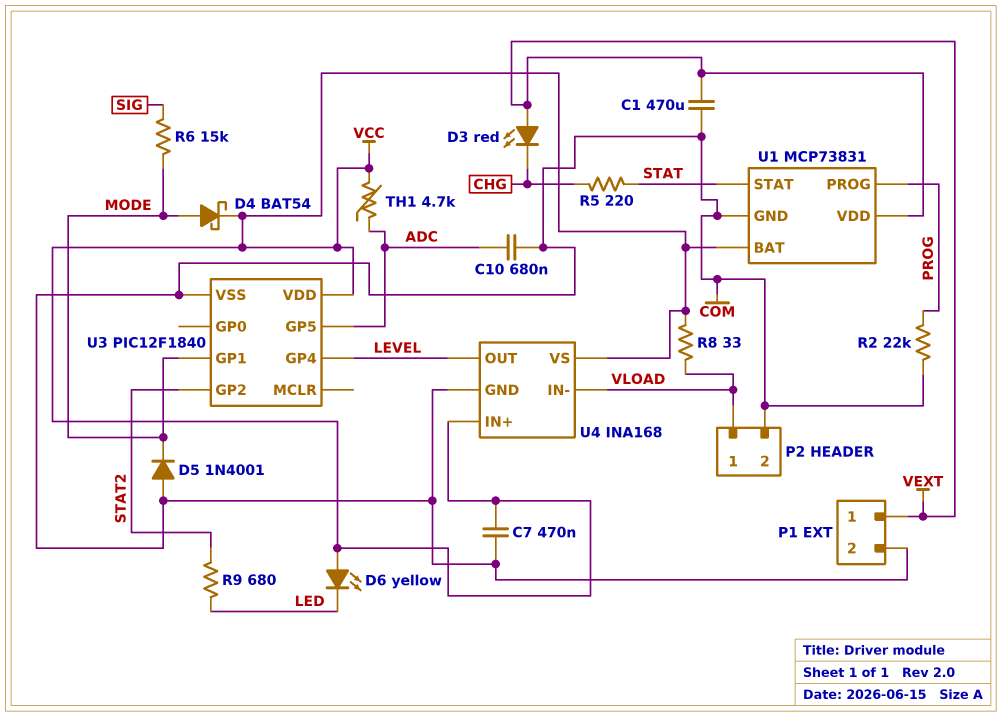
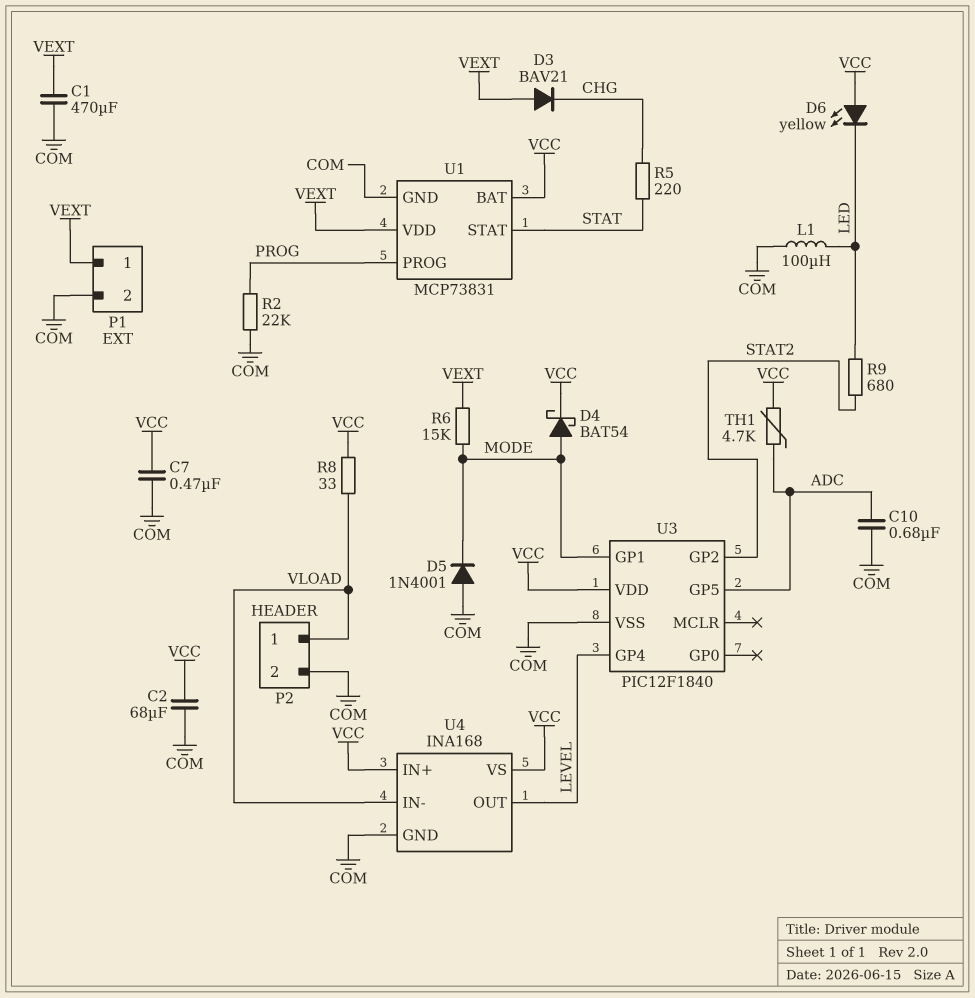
C2: none -> 68uF (COM, VCC)
D3: LED red (A VEXT, K CHG) -> diode BAV21 (A VEXT, K CHG)
L1: none -> 100uH (COM, LED)
R6: 15k (MODE, SIG) -> 15k (MODE, VEXT)

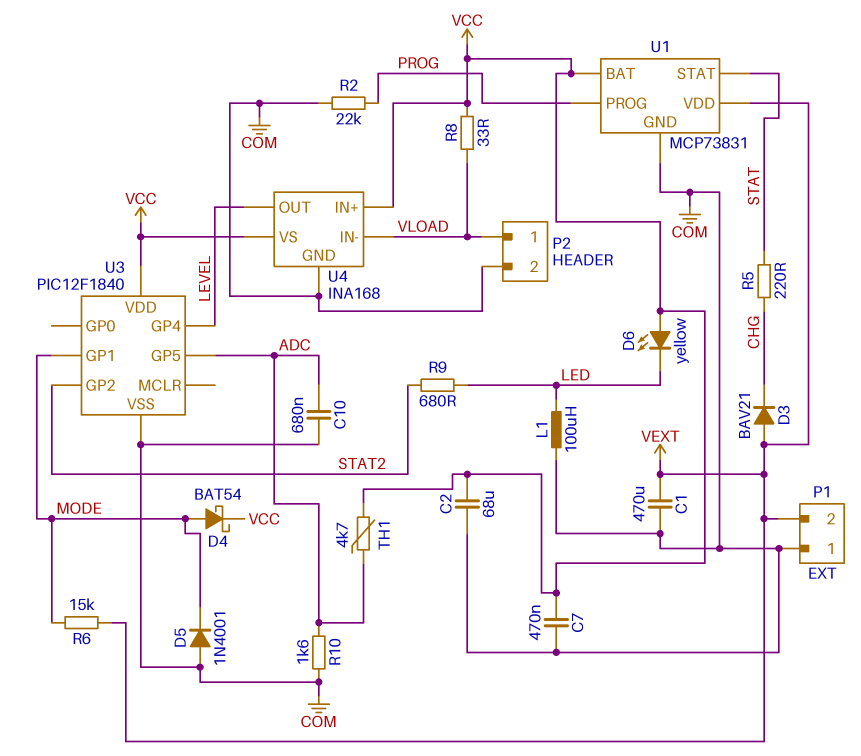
P1 pin 1: VEXT -> COM
P1 pin 2: COM -> VEXT
R10: none -> 1.6k (ADC, COM)

